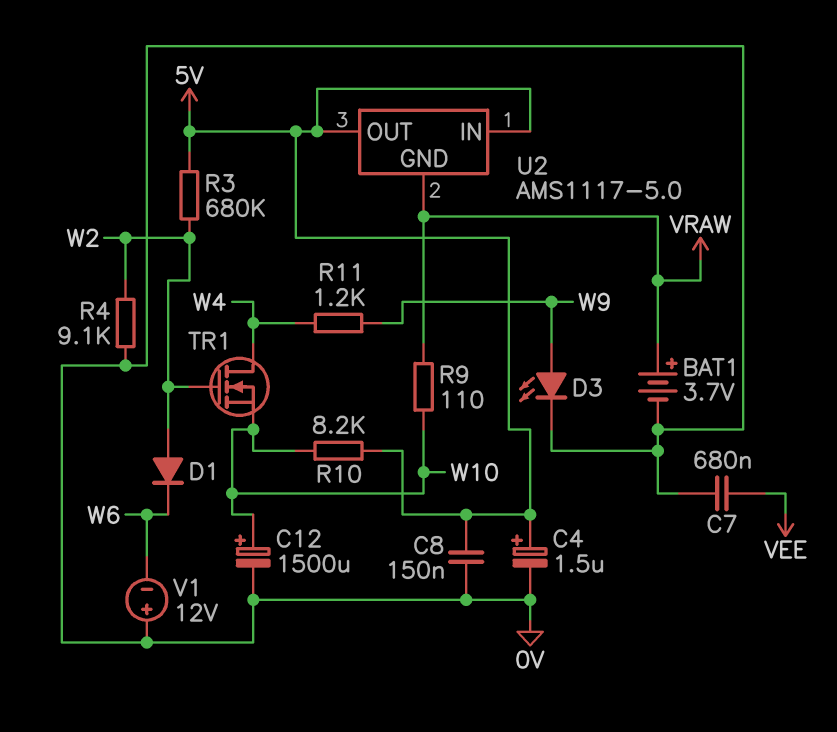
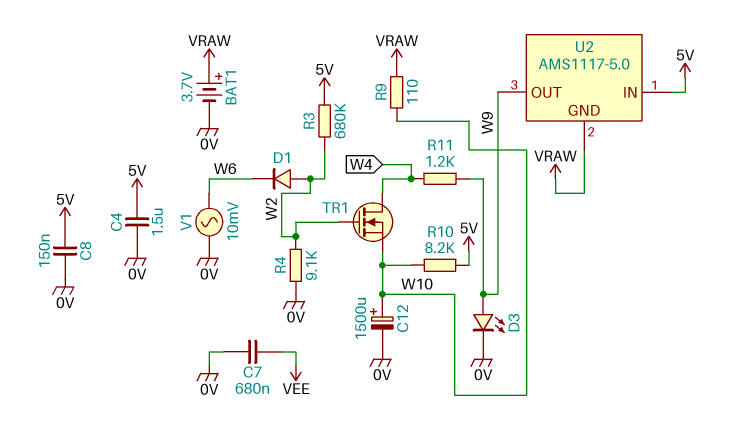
C4: 1.5uF (plus 5V, minus 0V) -> 1.5uF (0V, 5V)
U2 pin OUT: 5V -> W9
V1: 12V (plus 0V, minus W6) -> AC 10mV (0V, W6)

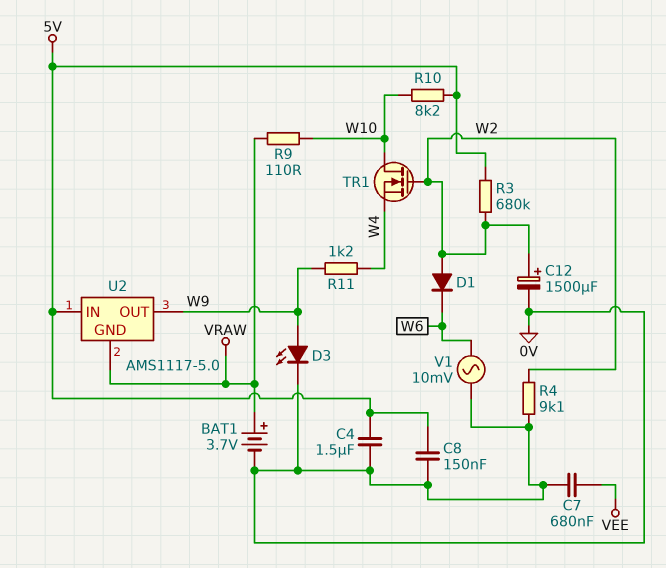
C12: 1500uF (plus W10, minus 0V) -> 1500uF (plus W2, minus 0V)
TR1: NMOS (G W2, D W4, S W10) -> NMOS (G W2, D W10, S W4)

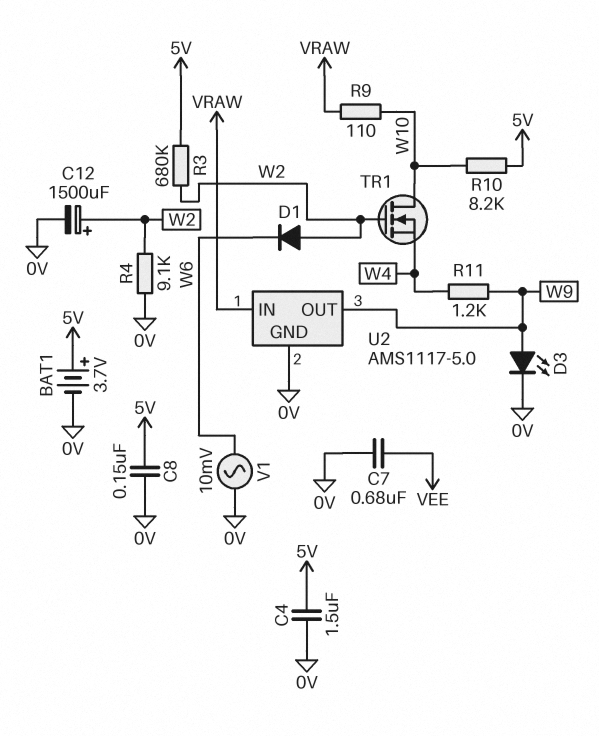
BAT1: 3.7V (plus VRAW, minus 0V) -> 3.7V (plus 5V, minus 0V)
U2 pin GND: VRAW -> 0V
U2 pin IN: 5V -> VRAW

